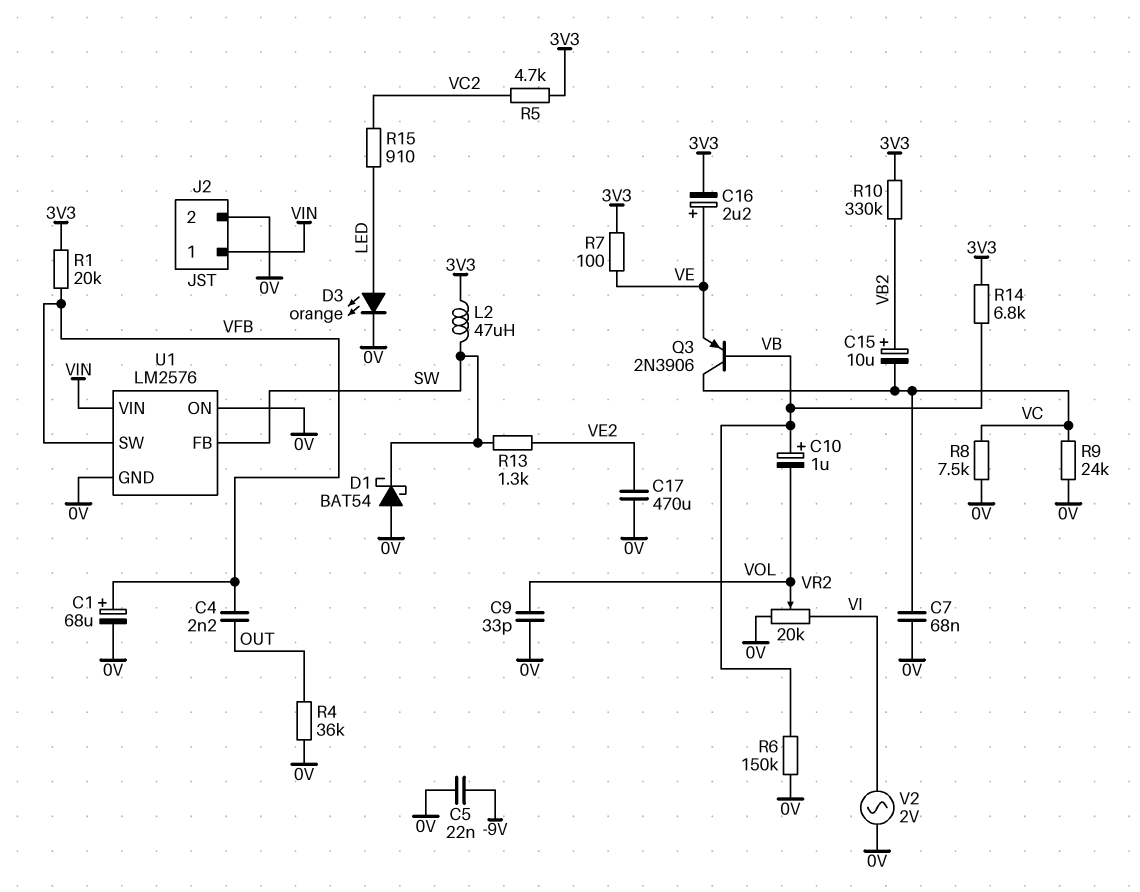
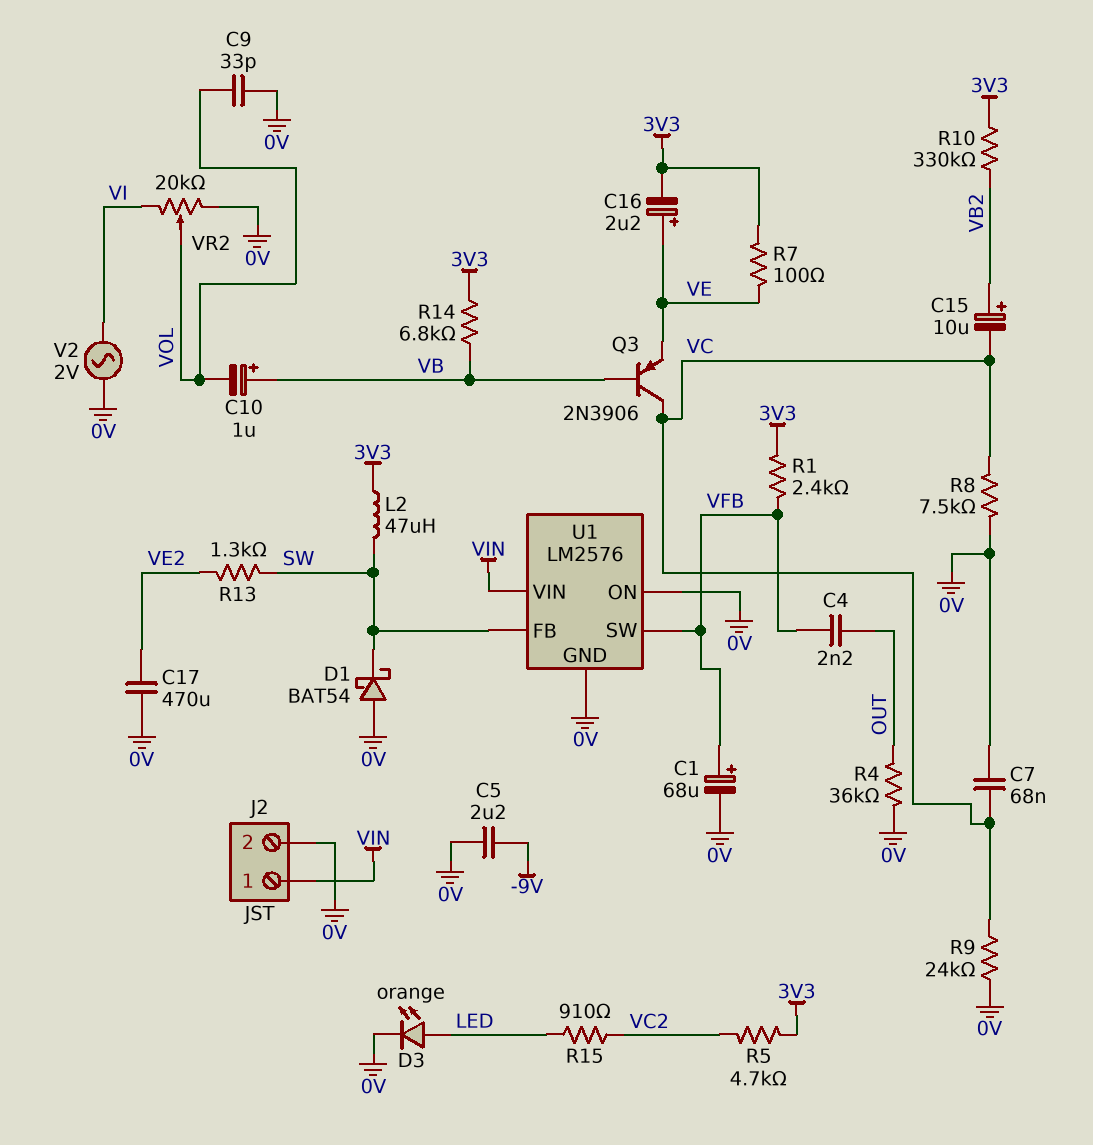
C5: 22nF (-9V, 0V) -> 2.2uF (-9V, 0V)
R1: 20k (3V3, VFB) -> 2.4k (3V3, VFB)
R6: 150k (0V, VB) -> none

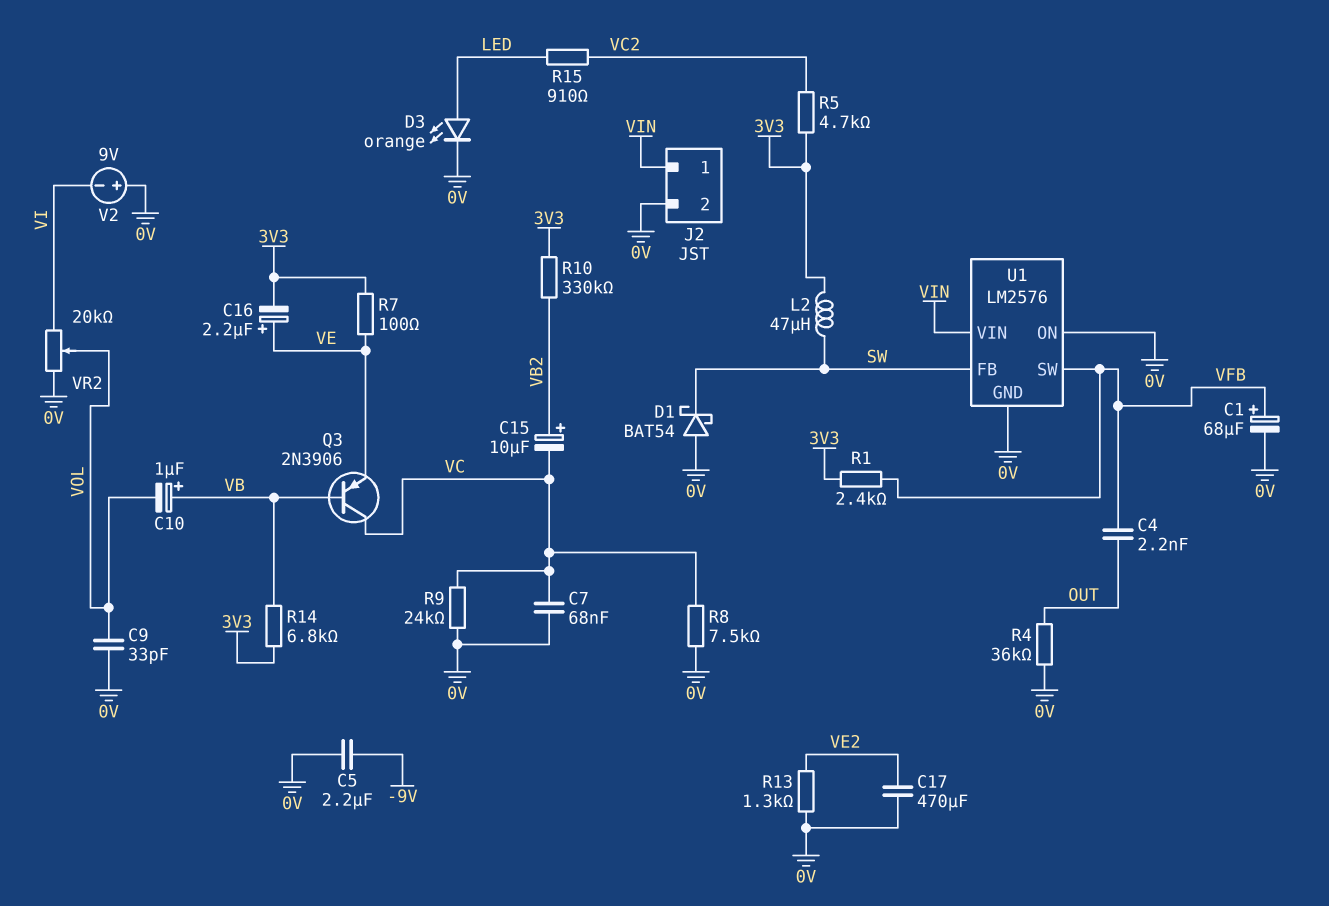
R13: 1.3k (SW, VE2) -> 1.3k (0V, VE2)
V2: AC 2V (0V, VI) -> 9V (plus 0V, minus VI)

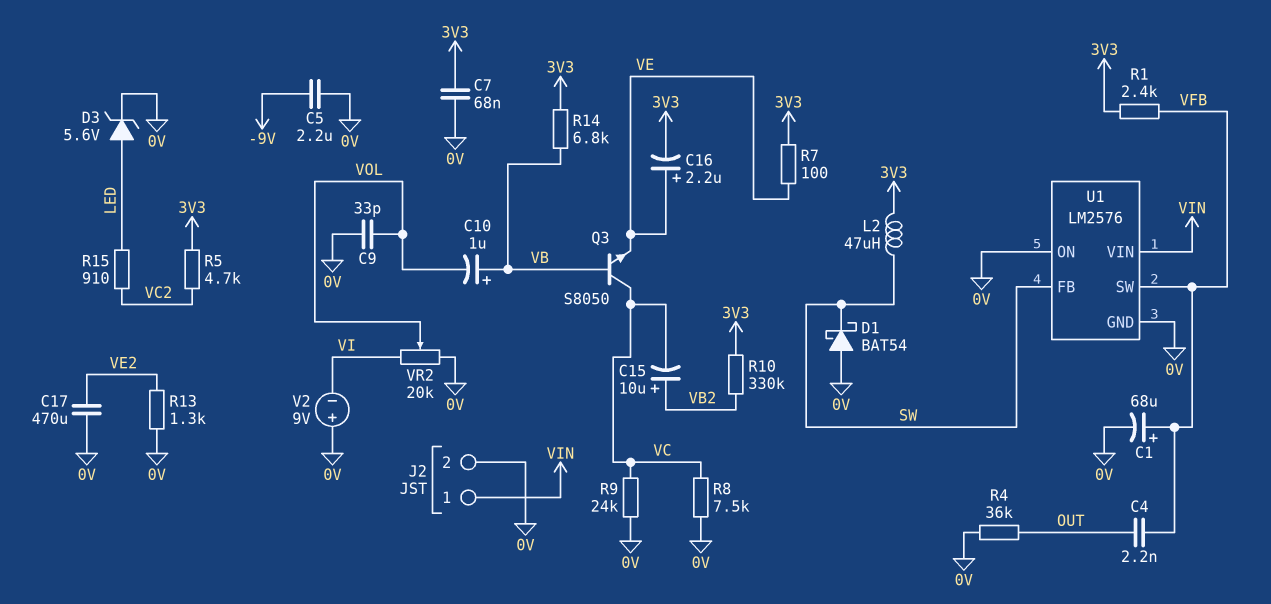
C7: 68nF (0V, VC) -> 68nF (0V, 3V3)
D3: LED orange (A LED, K 0V) -> zener 5.6V (A LED, K 0V)
Q3: PNP 2N3906 (B VB, C VC, E VE) -> NPN S8050 (B VB, C VC, E VE)

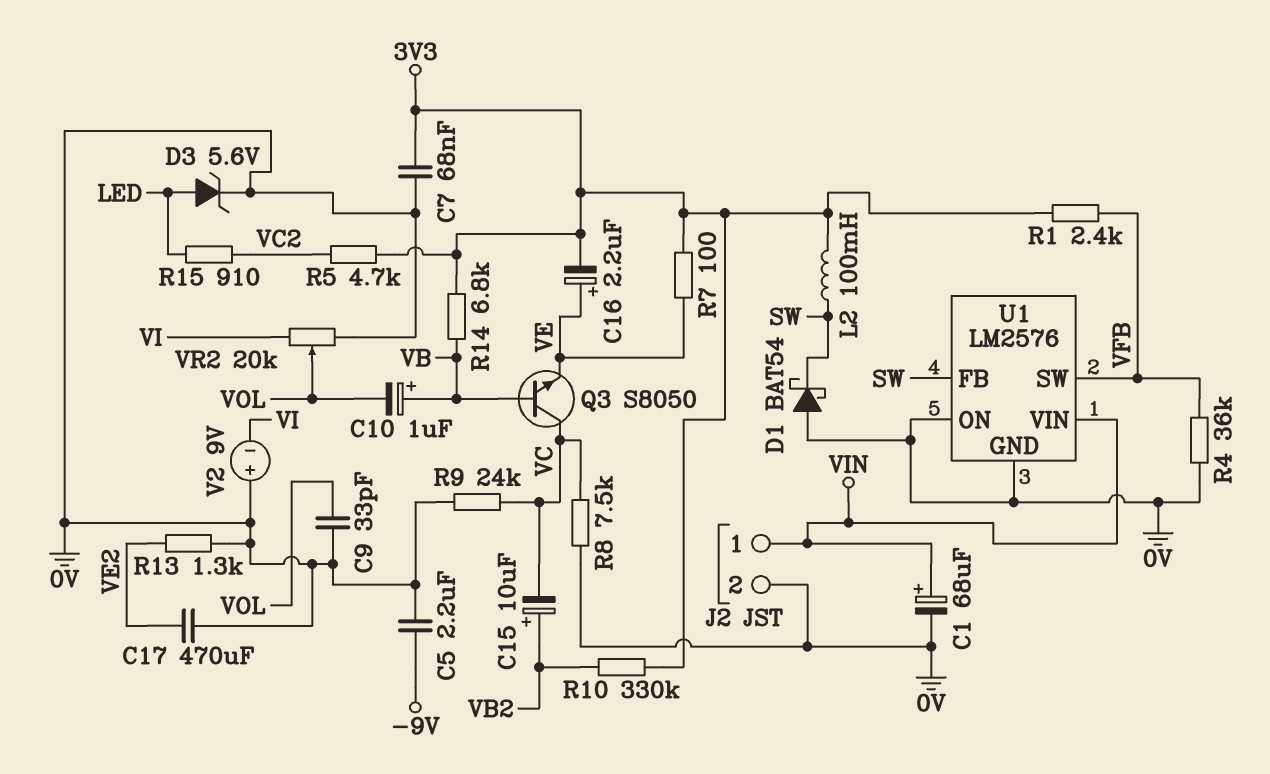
C1: 68uF (plus VFB, minus 0V) -> 68uF (plus VIN, minus 0V)
C4: 2.2nF (OUT, VFB) -> none
L2: 47uH (3V3, SW) -> 100mH (3V3, SW)
R4: 36k (0V, OUT) -> 36k (0V, VFB)

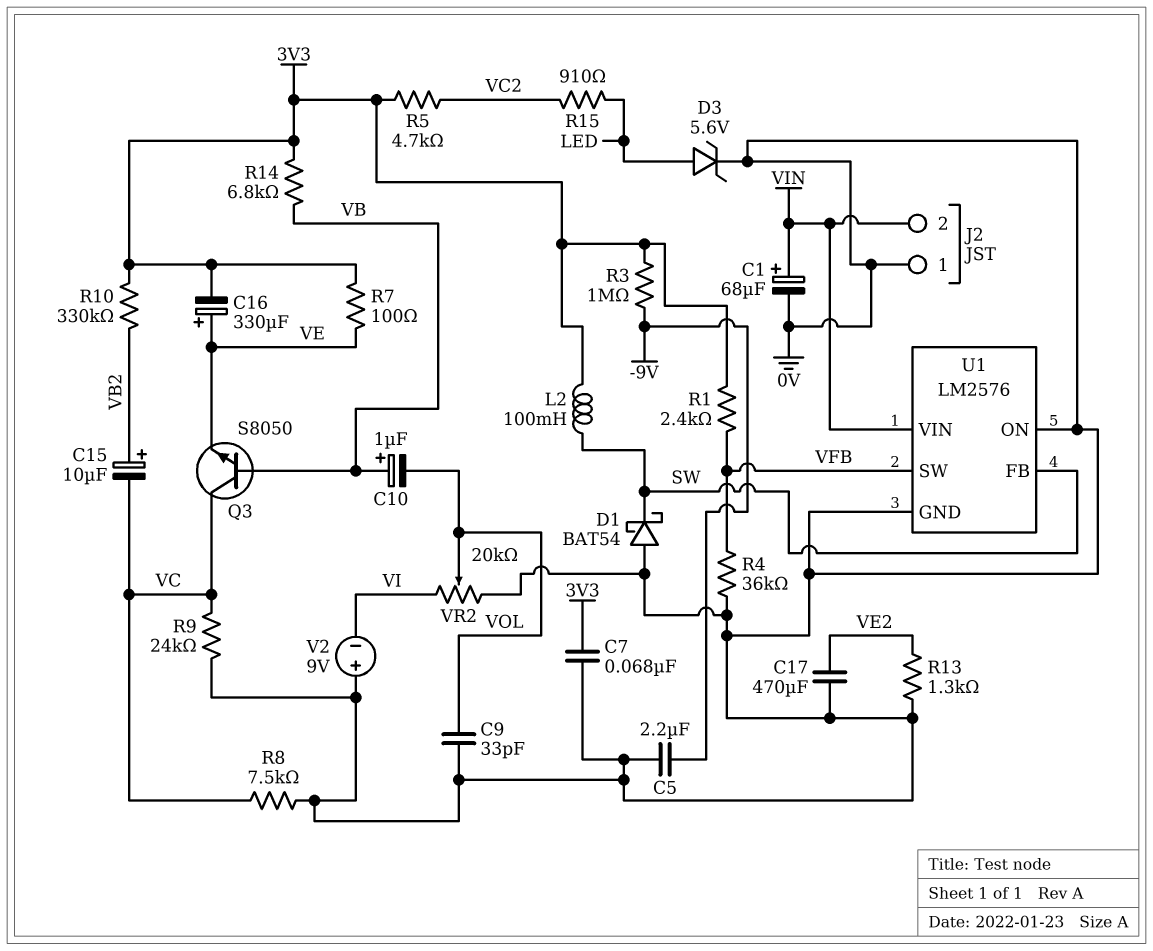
C16: 2.2uF (plus VE, minus 3V3) -> 330uF (plus VE, minus 3V3)
J2 pin 1: VIN -> 0V
J2 pin 2: 0V -> VIN
R3: none -> 1M (-9V, 3V3)

